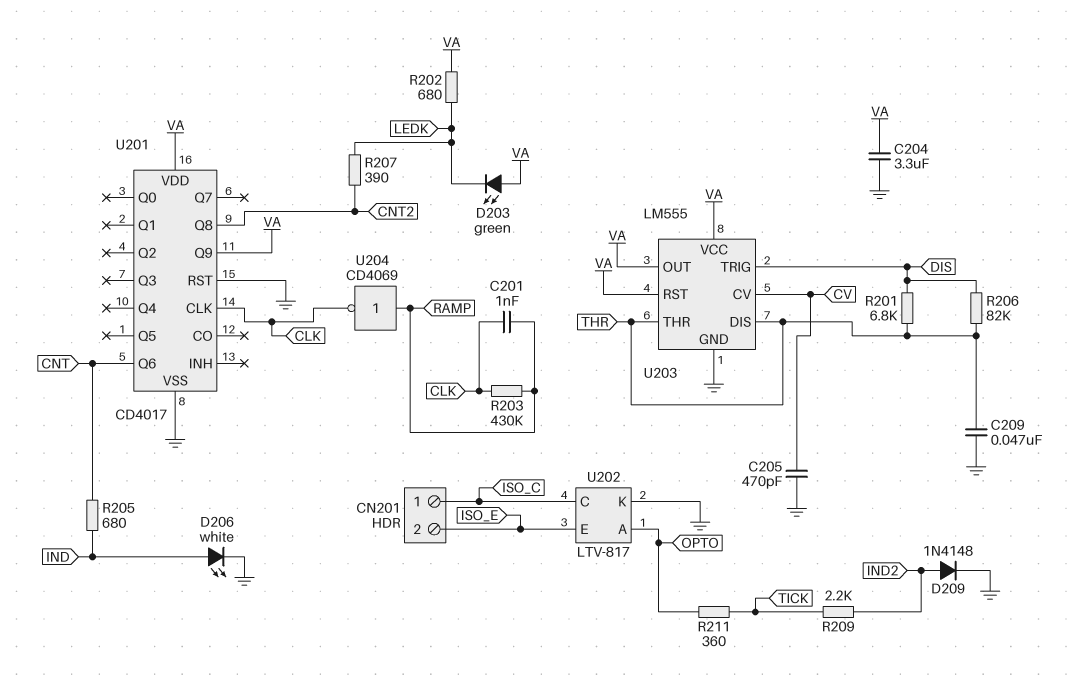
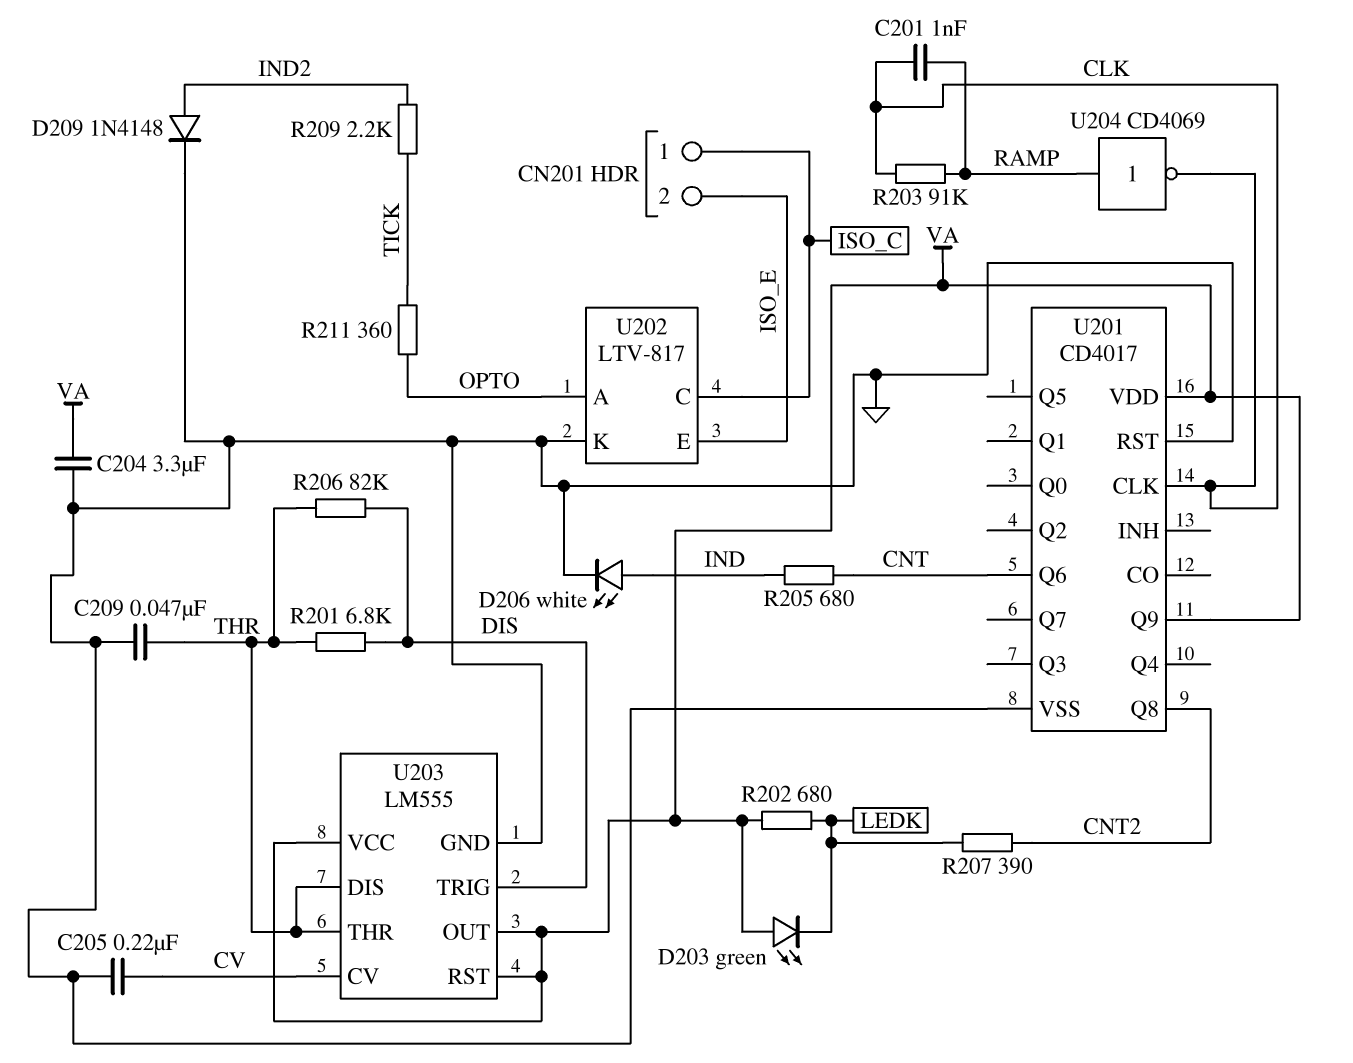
C205: 470pF (CV, GND) -> 220nF (CV, GND)
R203: 430k (CLK, RAMP) -> 91k (CLK, RAMP)

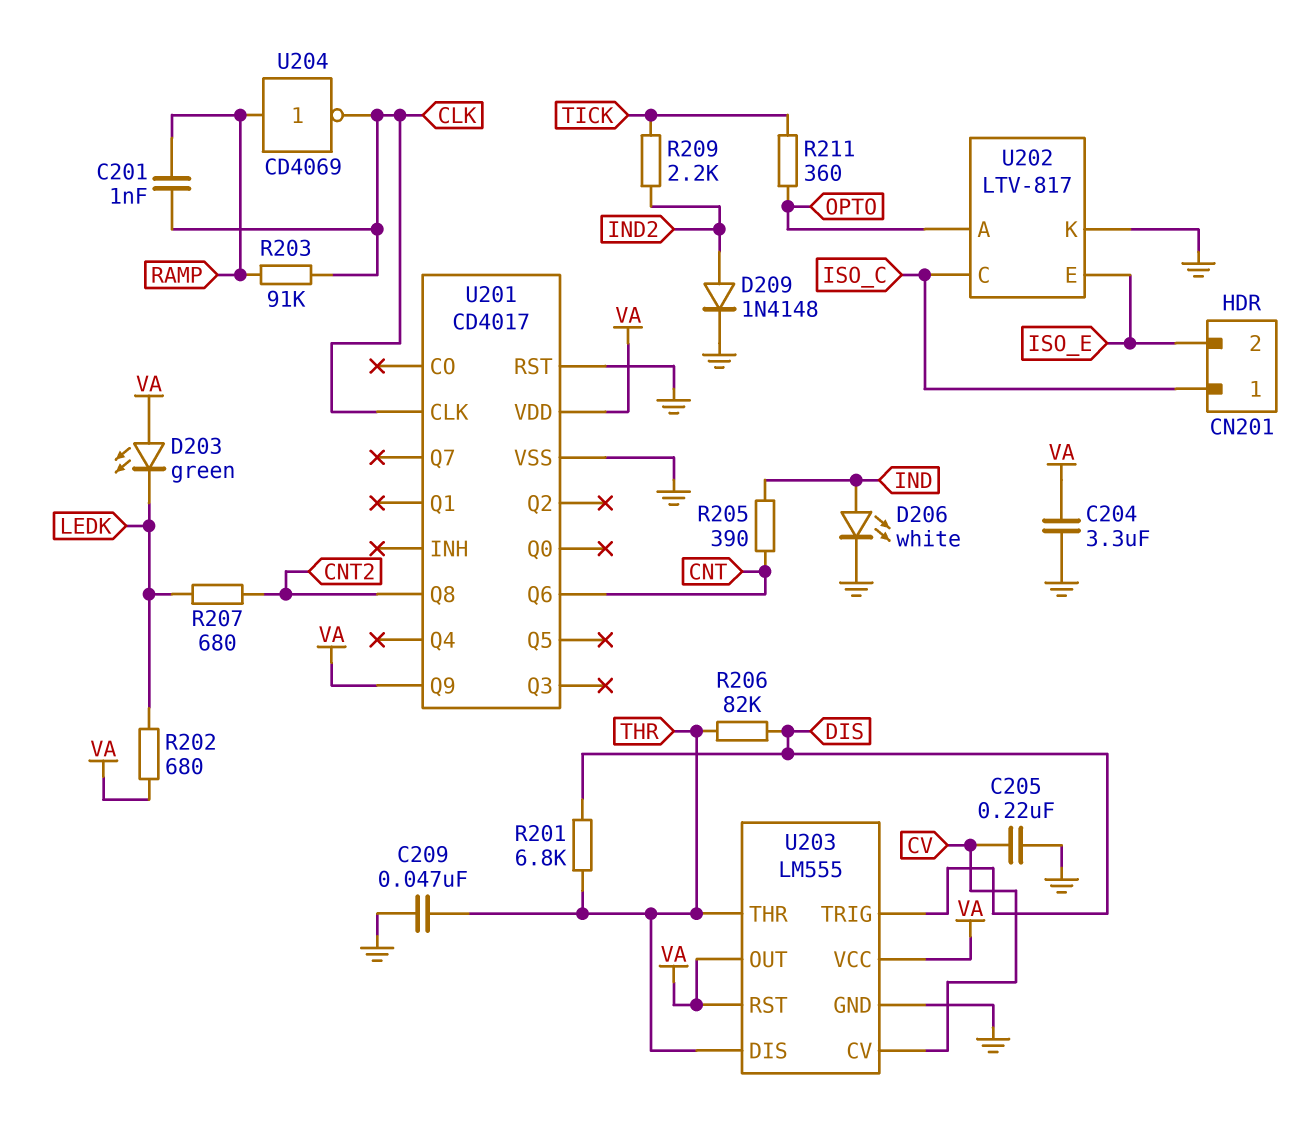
R205: 680 (CNT, IND) -> 390 (CNT, IND)
R207: 390 (CNT2, LEDK) -> 680 (CNT2, LEDK)

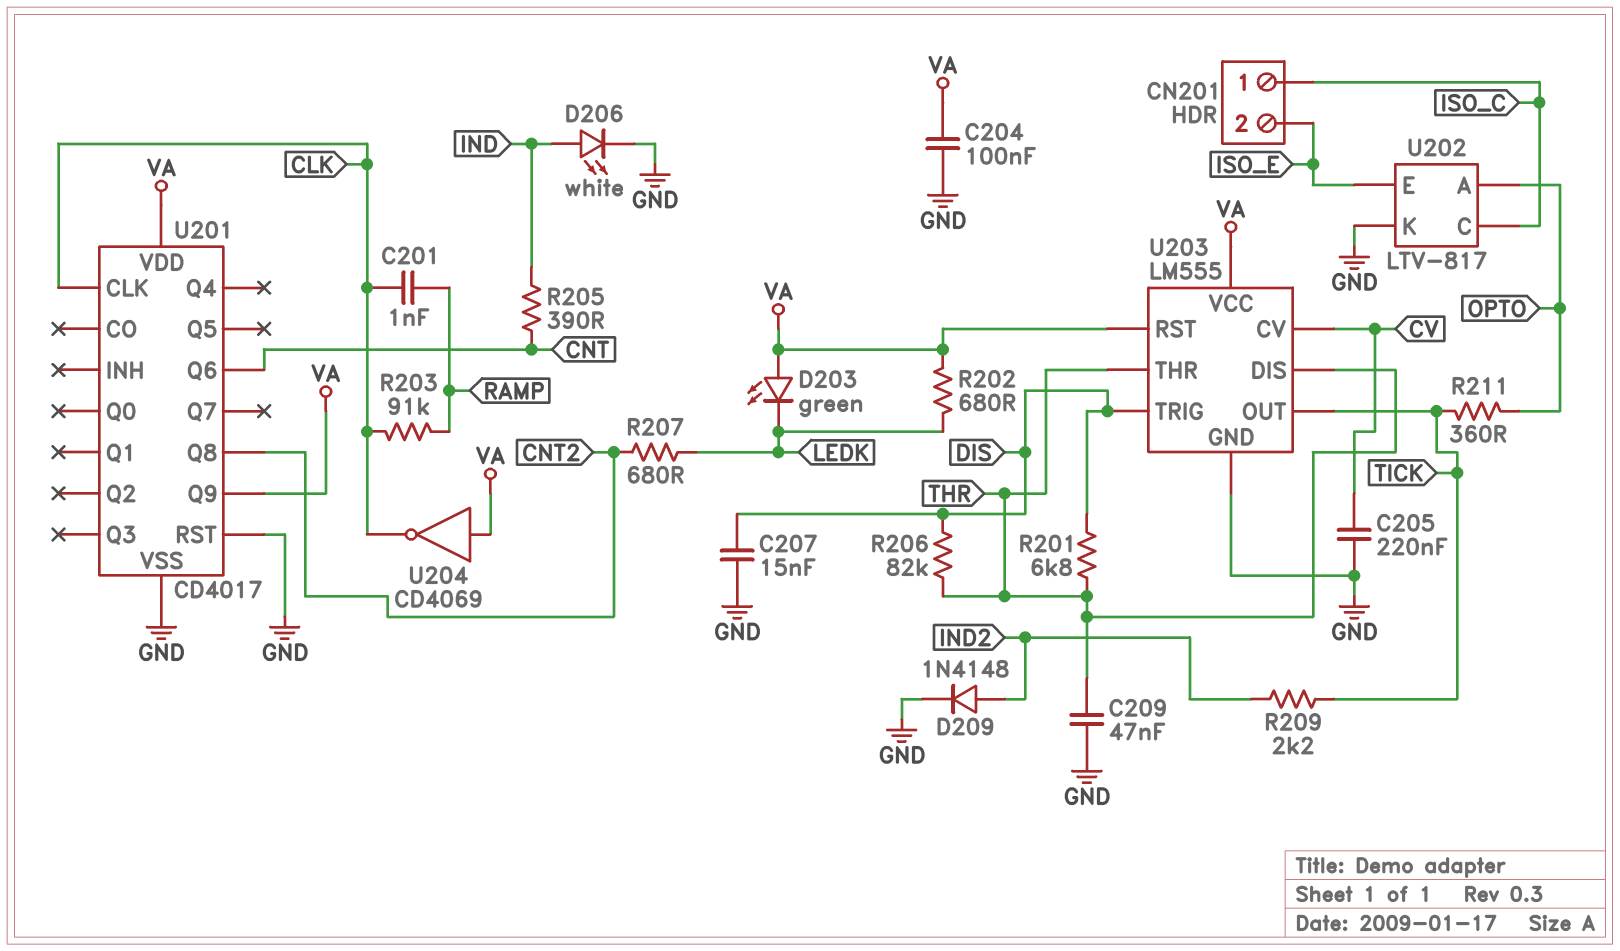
C204: 3.3uF (GND, VA) -> 100nF (GND, VA)
C207: none -> 15nF (DIS, GND)
U203 pin OUT: VA -> TICK
U204: NOT CD4069 (in RAMP, out CLK) -> NOT CD4069 (in VA, out CLK)

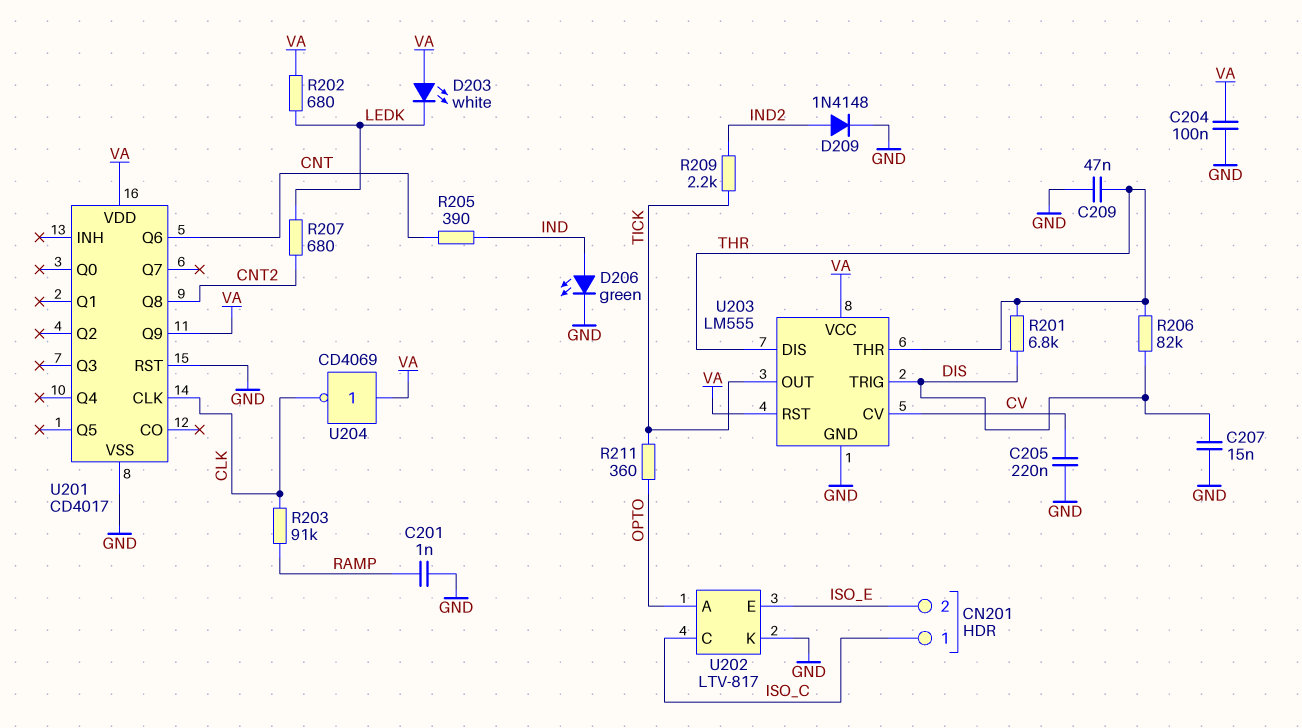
C201: 1nF (CLK, RAMP) -> 1nF (GND, RAMP)
D203: LED green (A VA, K LEDK) -> LED white (A VA, K LEDK)
D206: LED white (A IND, K GND) -> LED green (A IND, K GND)

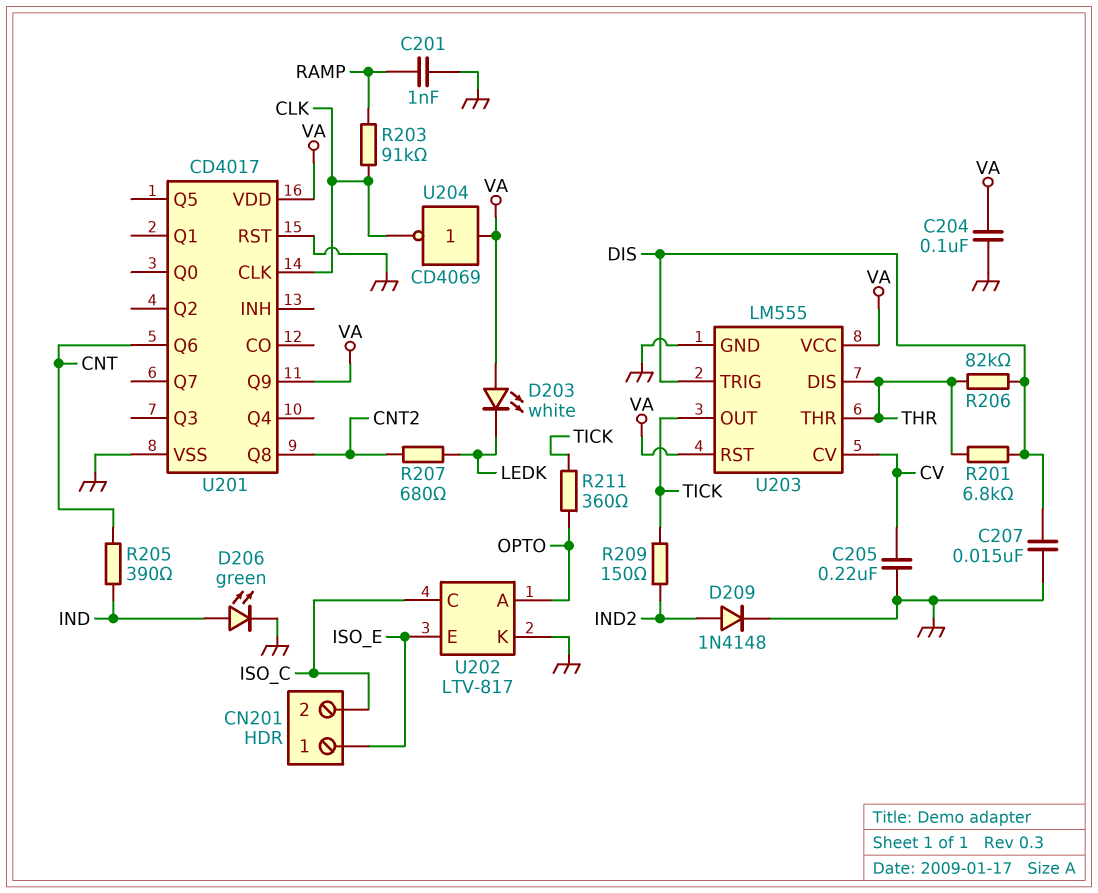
C209: 47nF (GND, THR) -> none
CN201 pin 1: ISO_C -> ISO_E
CN201 pin 2: ISO_E -> ISO_C
R202: 680 (LEDK, VA) -> none
R209: 2.2k (IND2, TICK) -> 150 (IND2, TICK)

